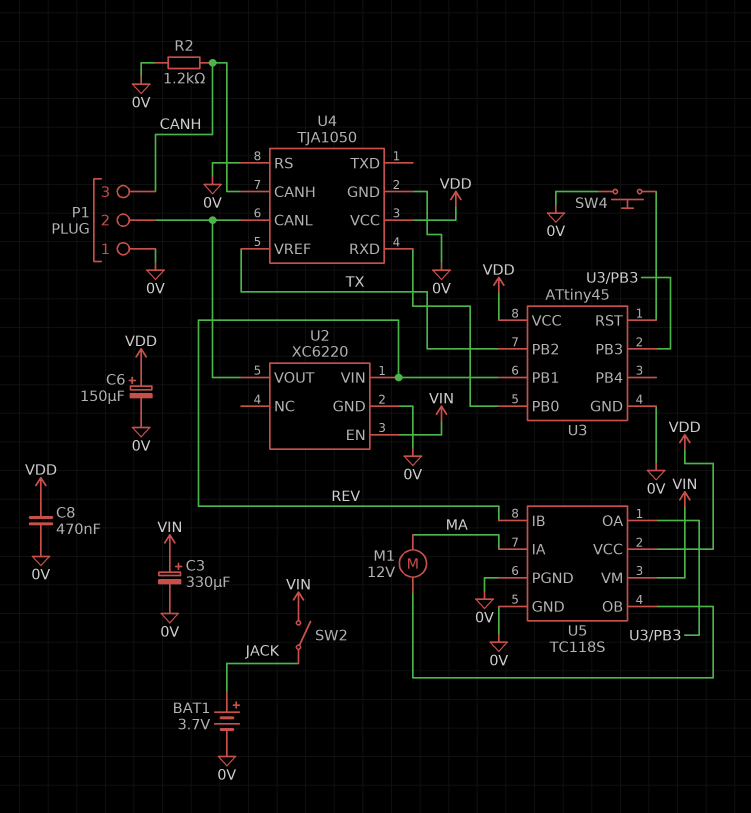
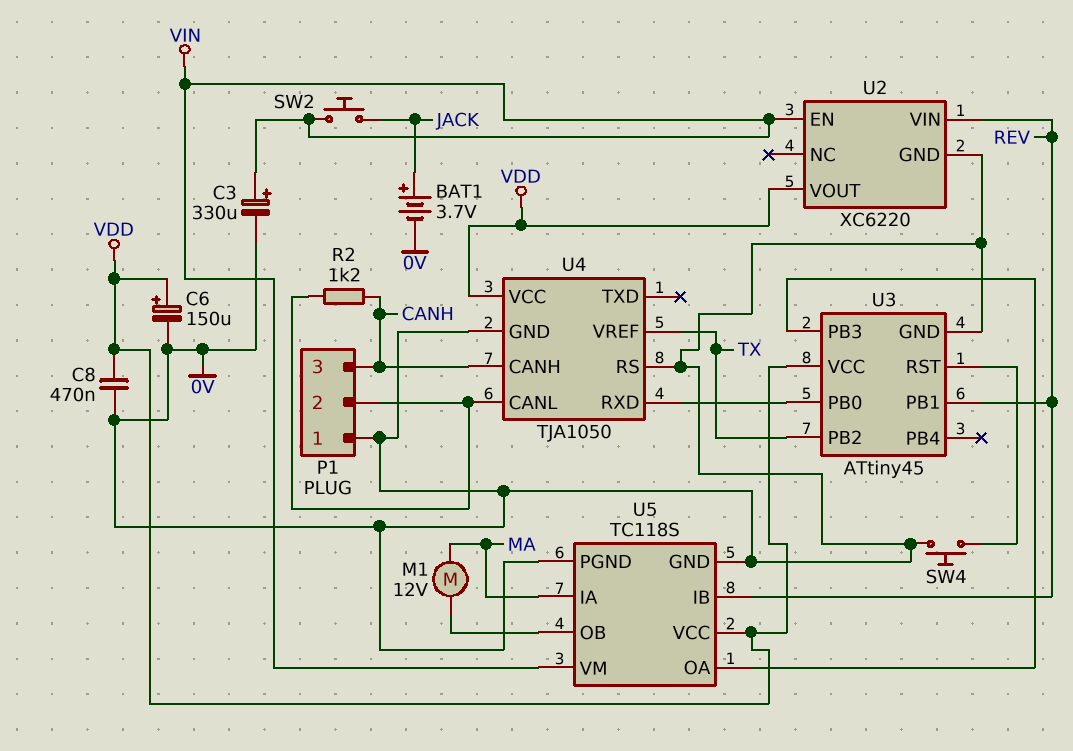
R2: 1.2k (0V, CANH) -> 1.2k (CANH, P1/2)
SW2: switch (JACK, VIN) -> button (JACK, VIN)
U2 pin VOUT: P1/2 -> VDD

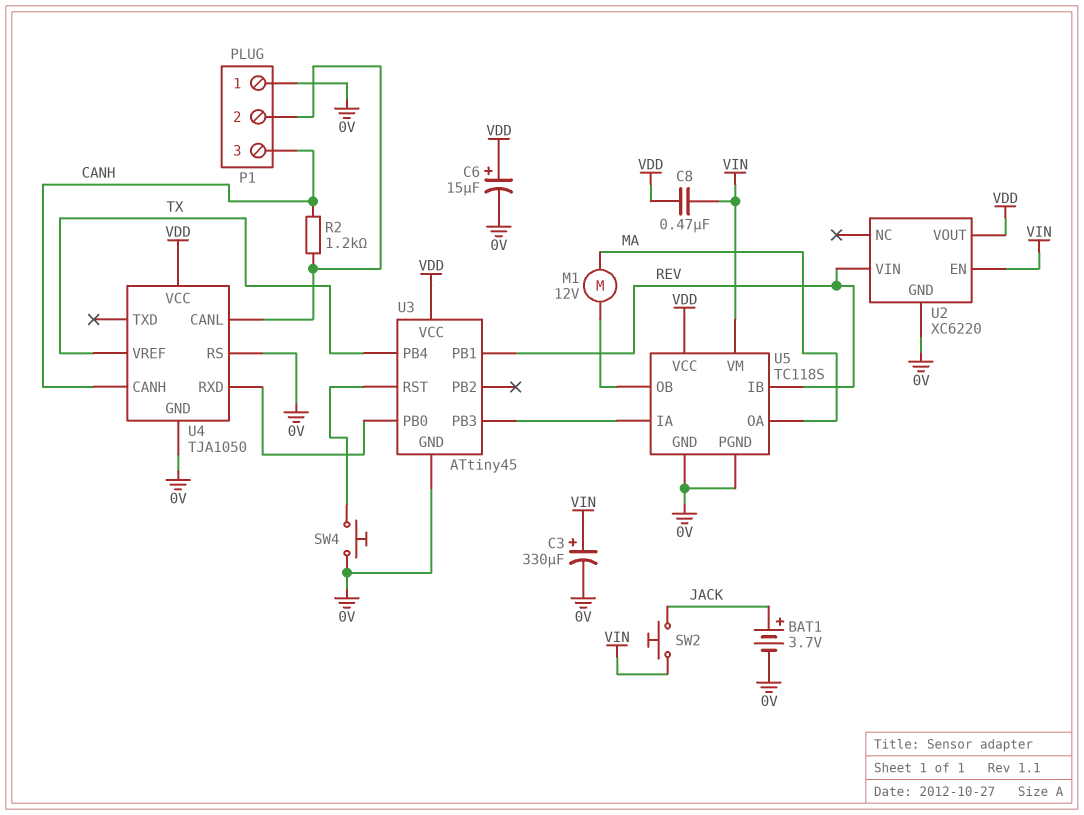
C6: 150uF (plus VDD, minus 0V) -> 15uF (plus VDD, minus 0V)
C8: 470nF (0V, VDD) -> 470nF (VDD, VIN)
U3 pin PB2: TX -> none
U3 pin PB4: none -> TX
U5 pin IA: MA -> U3/PB3
U5 pin OA: U3/PB3 -> MA

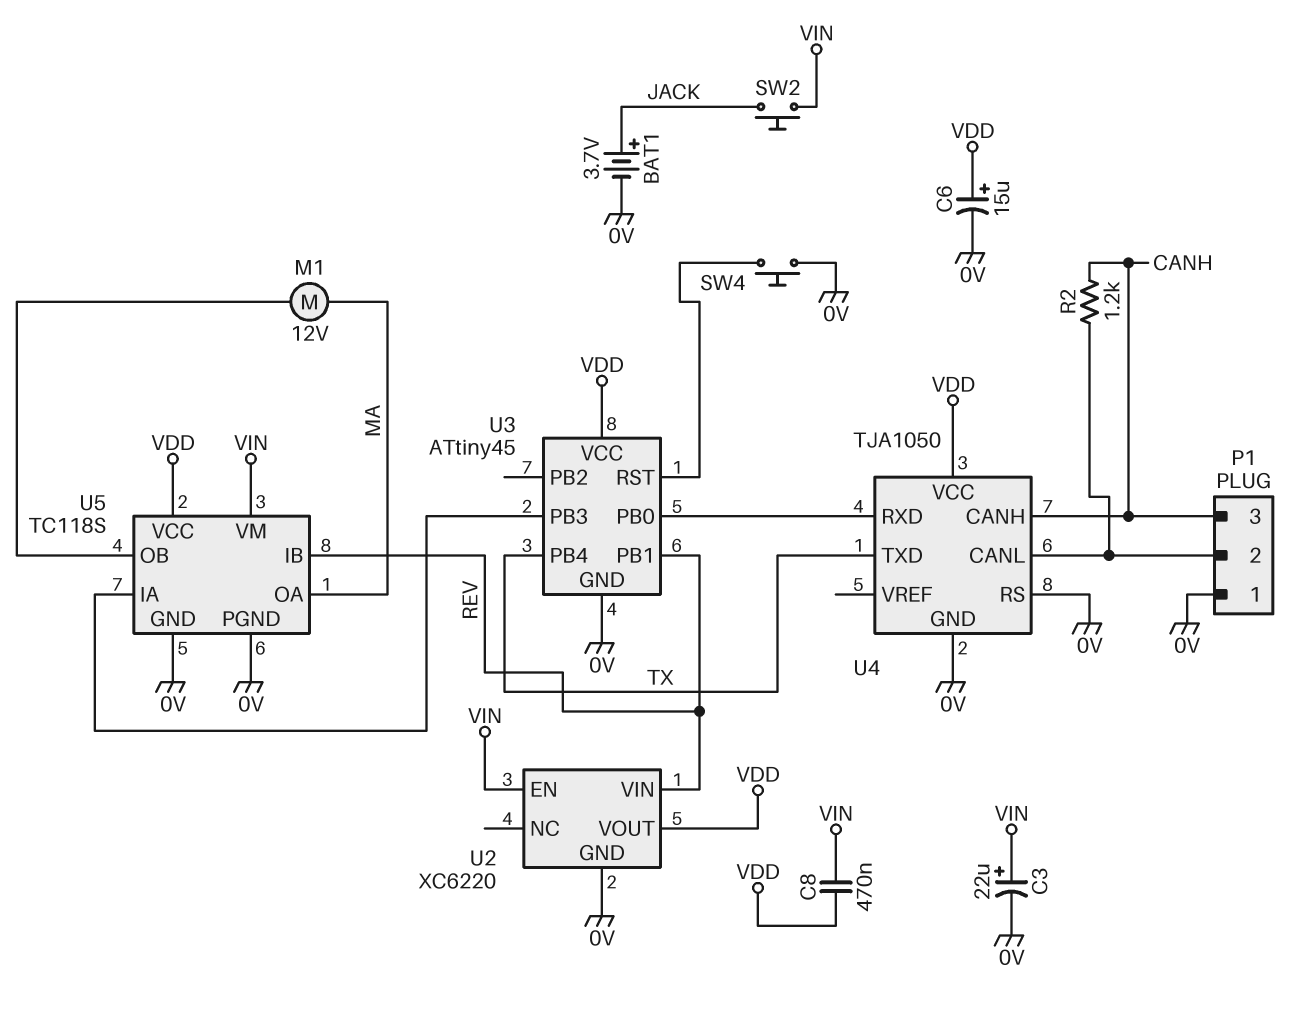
C3: 330uF (plus VIN, minus 0V) -> 22uF (plus VIN, minus 0V)
U4 pin TXD: none -> TX
U4 pin VREF: TX -> none

